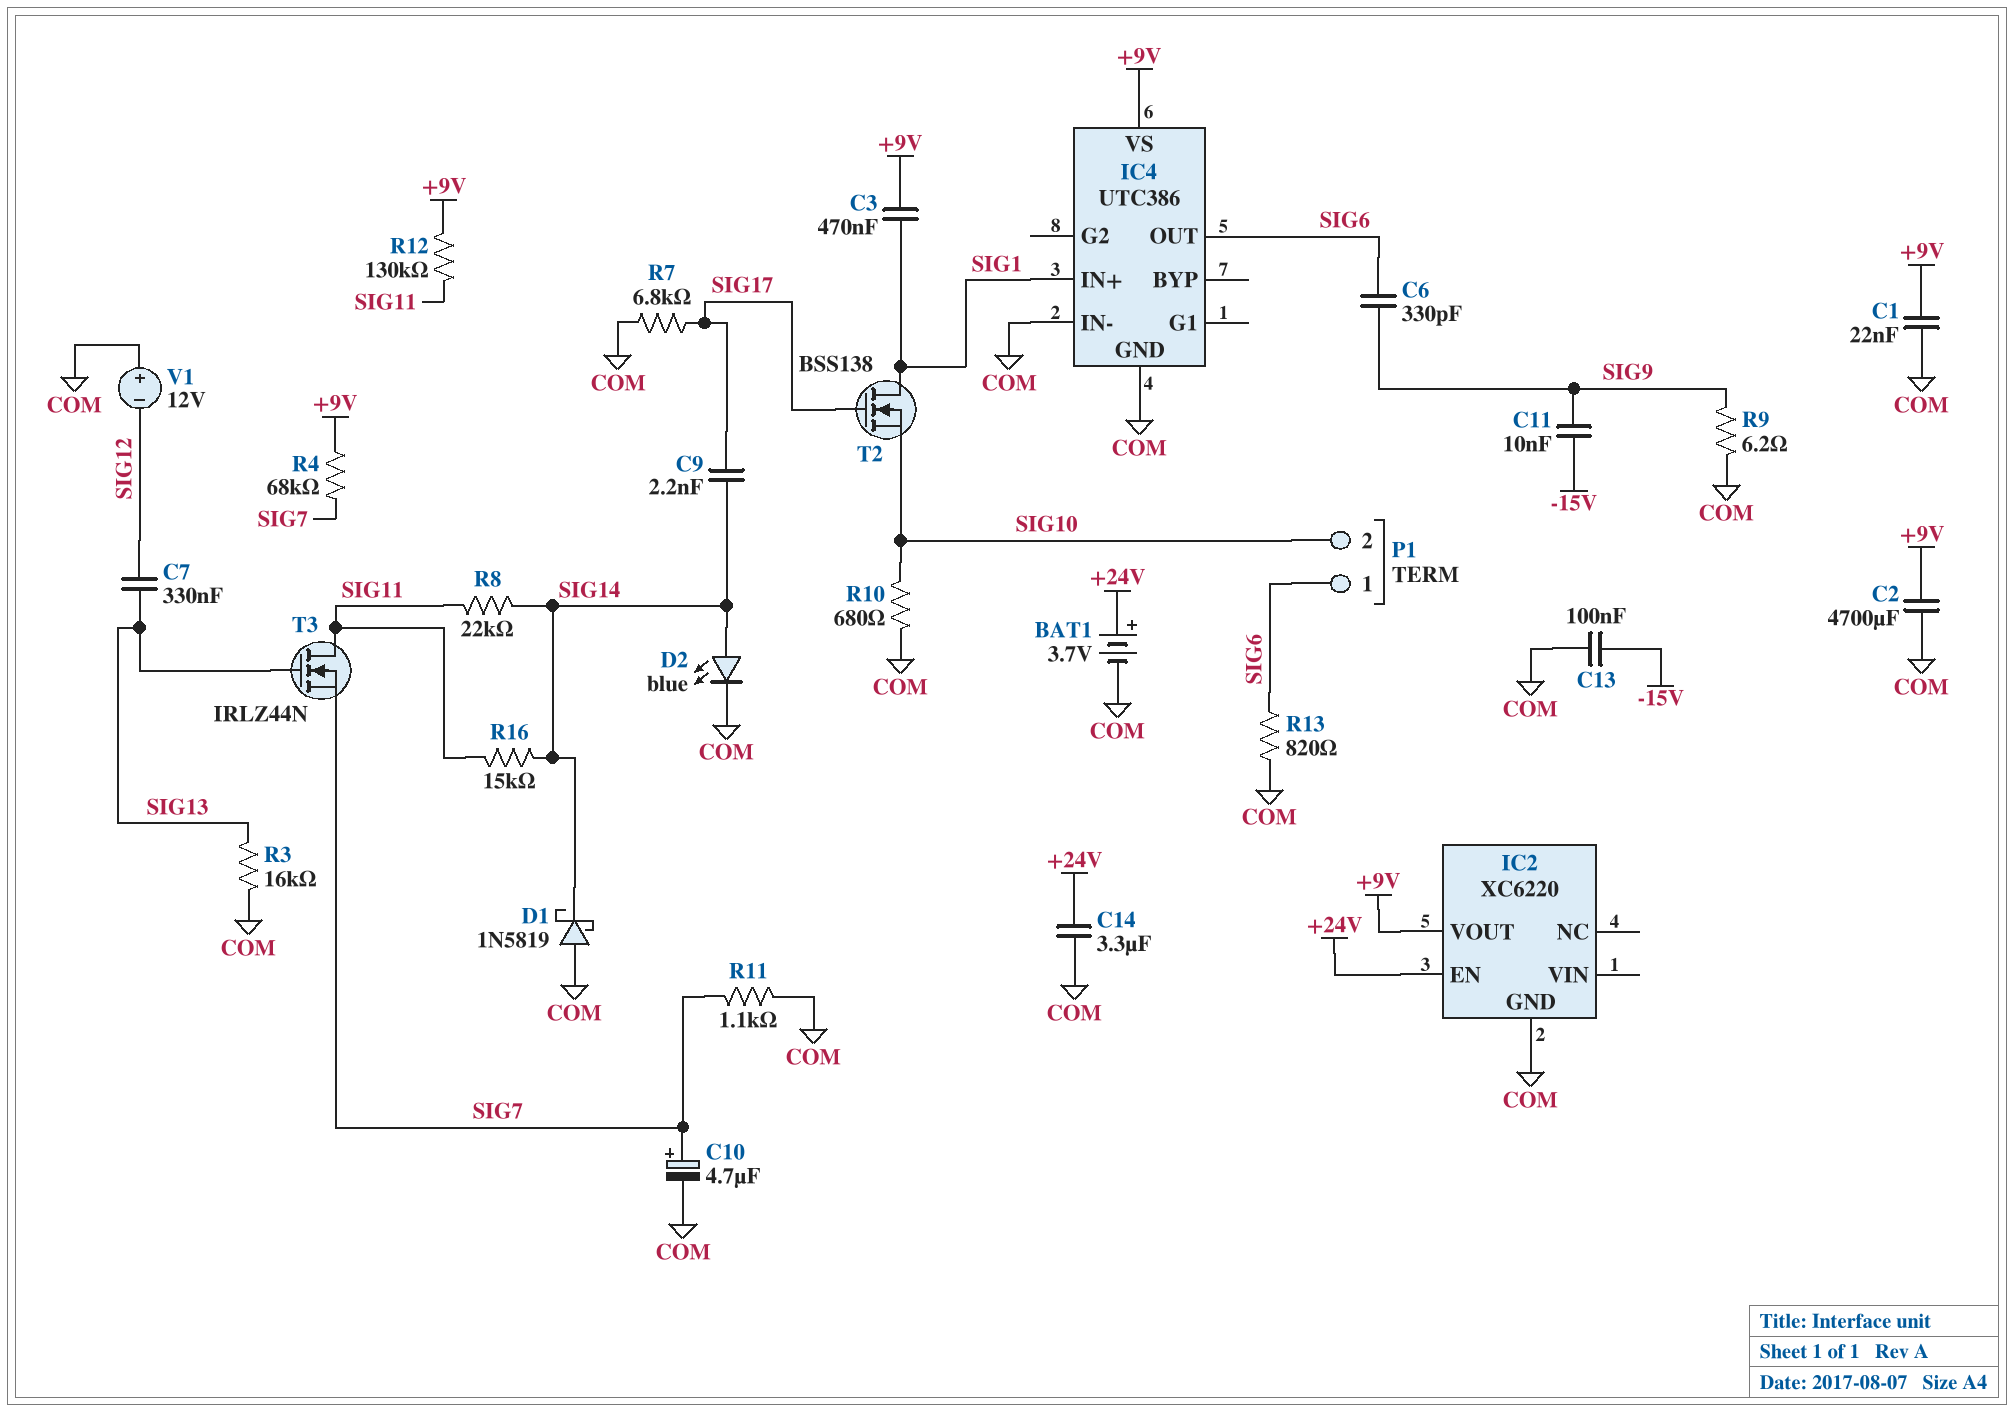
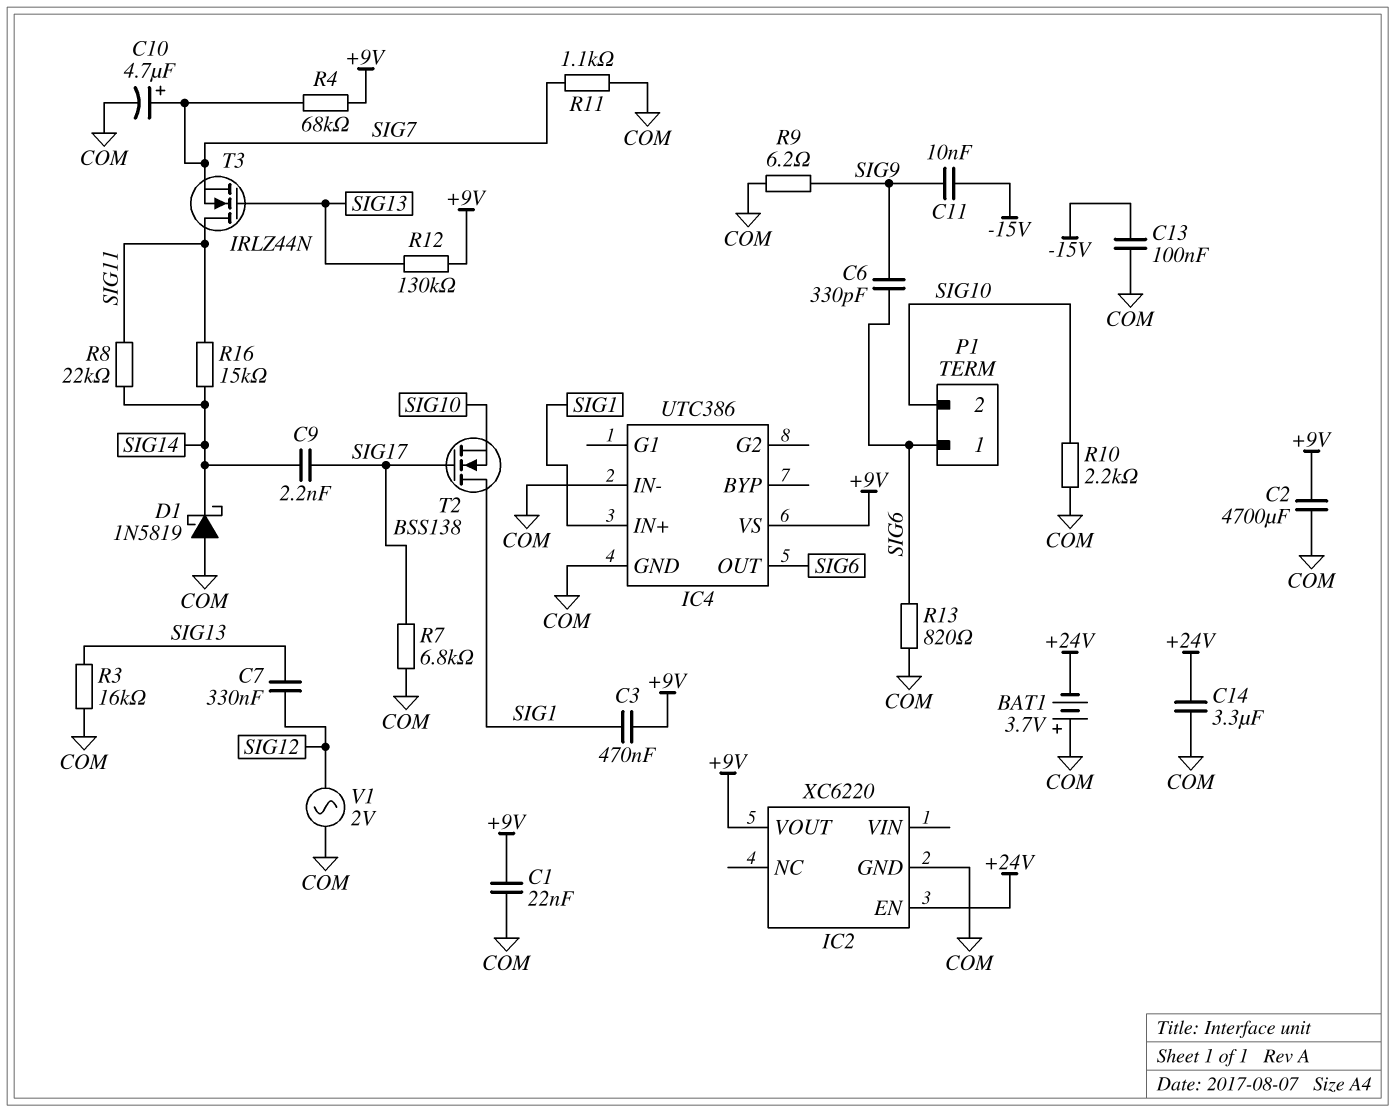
BAT1: 3.7V (plus +24V, minus COM) -> 3.7V (plus COM, minus +24V)
D2: LED blue (A SIG14, K COM) -> none
R10: 680 (COM, SIG10) -> 2.2k (COM, SIG10)
R12: 130k (+9V, SIG11) -> 130k (+9V, SIG13)
V1: 12V (plus COM, minus SIG12) -> AC 2V (COM, SIG12)

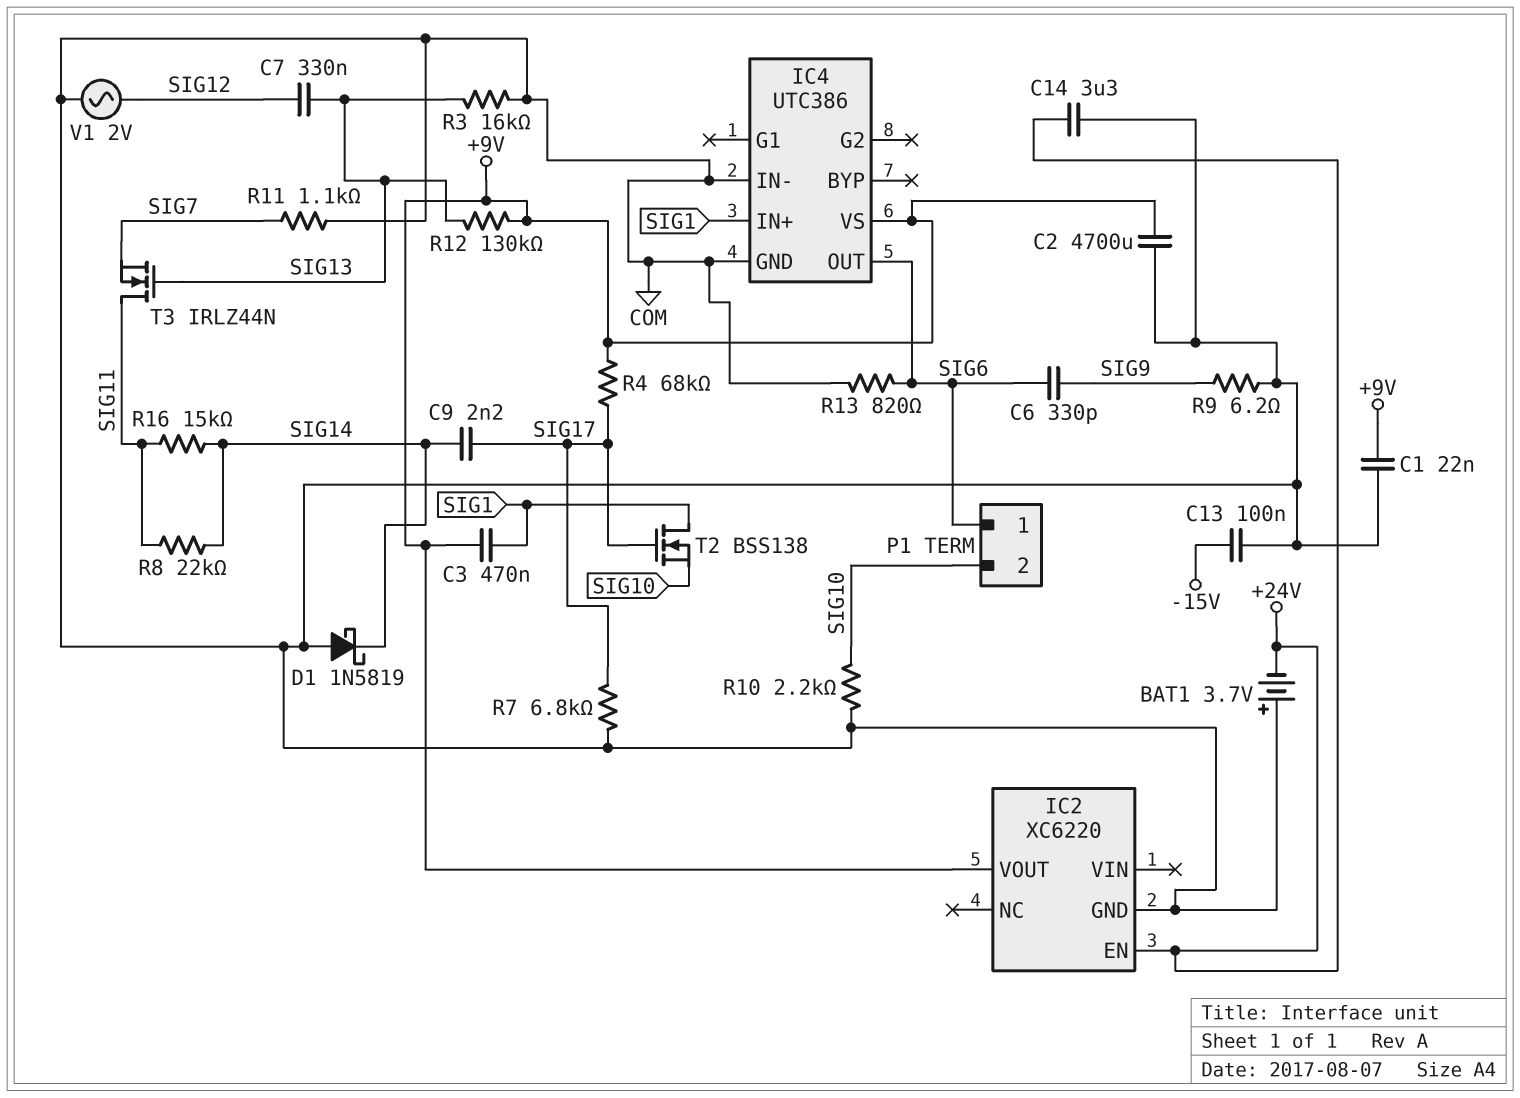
C10: 4.7uF (plus SIG7, minus COM) -> none
C11: 10nF (-15V, SIG9) -> none
R4: 68k (+9V, SIG7) -> 68k (+9V, SIG17)

